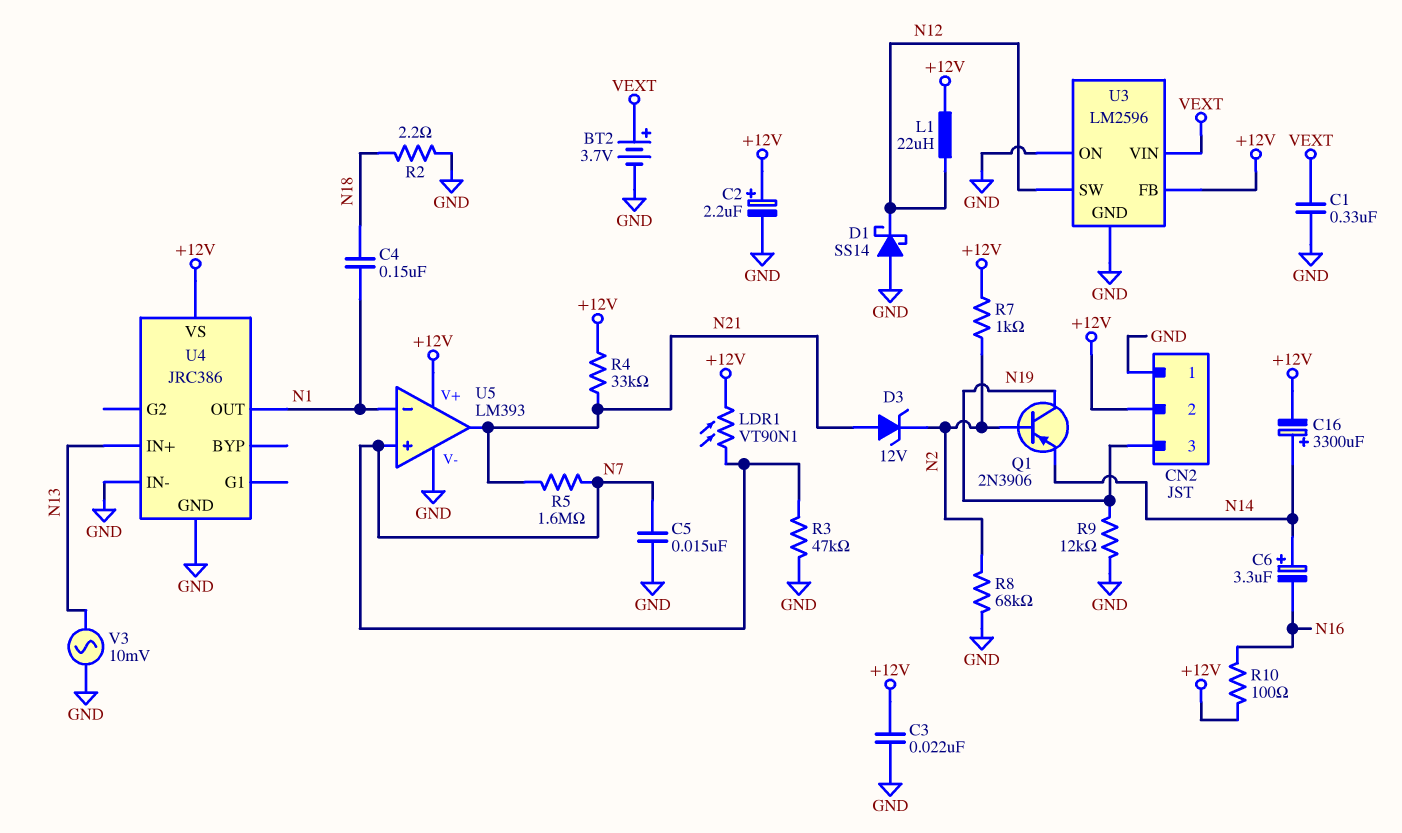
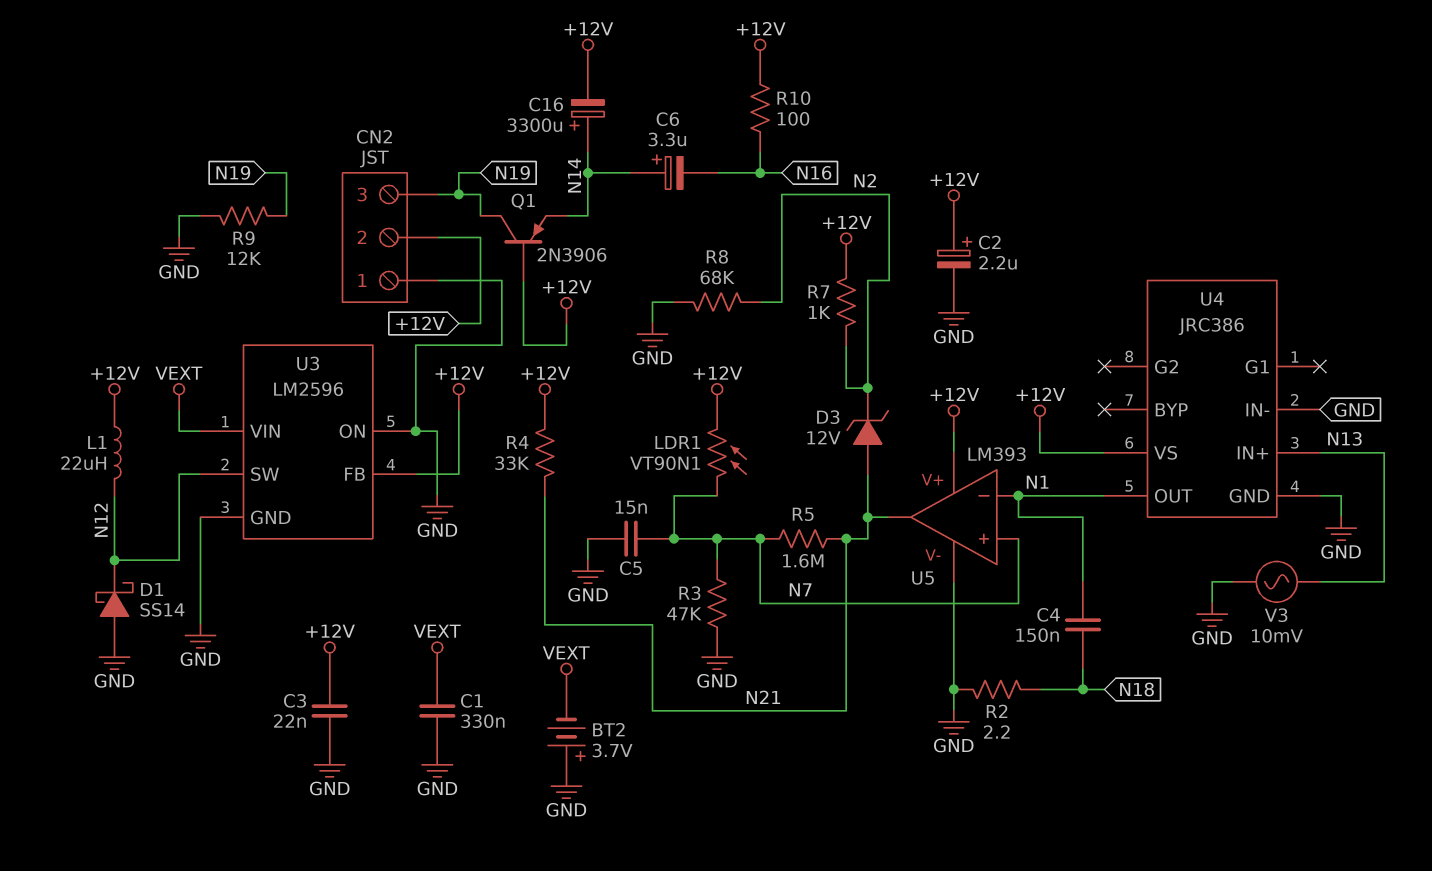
BT2: 3.7V (plus VEXT, minus GND) -> 3.7V (plus GND, minus VEXT)
Q1: PNP 2N3906 (B N2, C N19, E N14) -> PNP 2N3906 (B +12V, C N19, E N14)

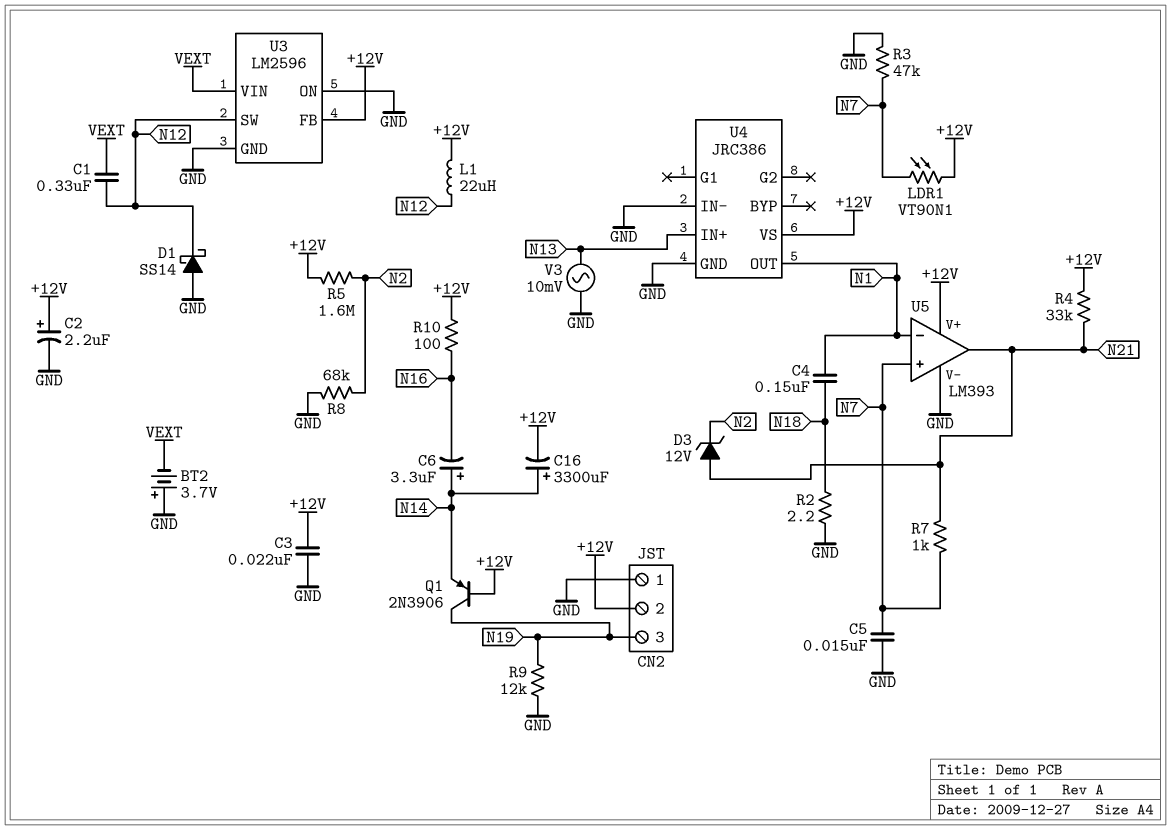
C1: 330nF (GND, VEXT) -> 330nF (N12, VEXT)
R5: 1.6M (N7, N21) -> 1.6M (+12V, N2)
R7: 1k (+12V, N2) -> 1k (N7, N21)

